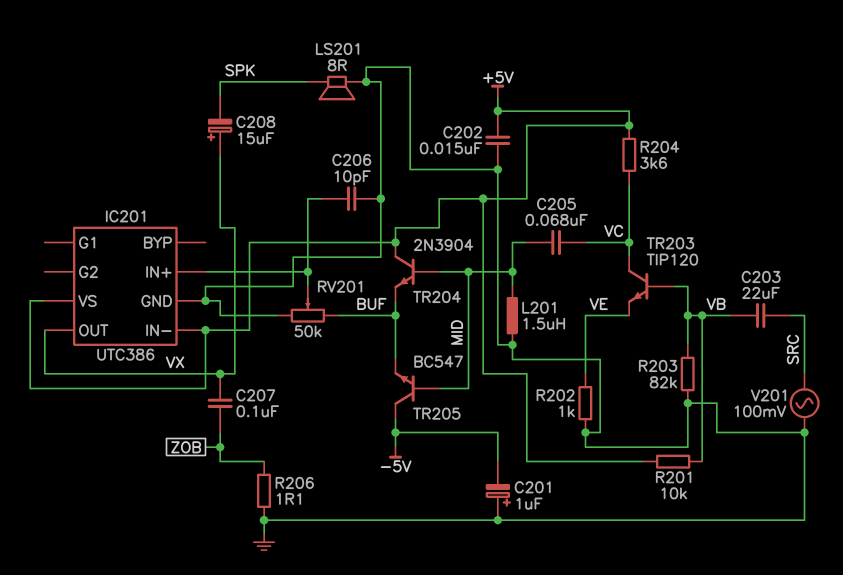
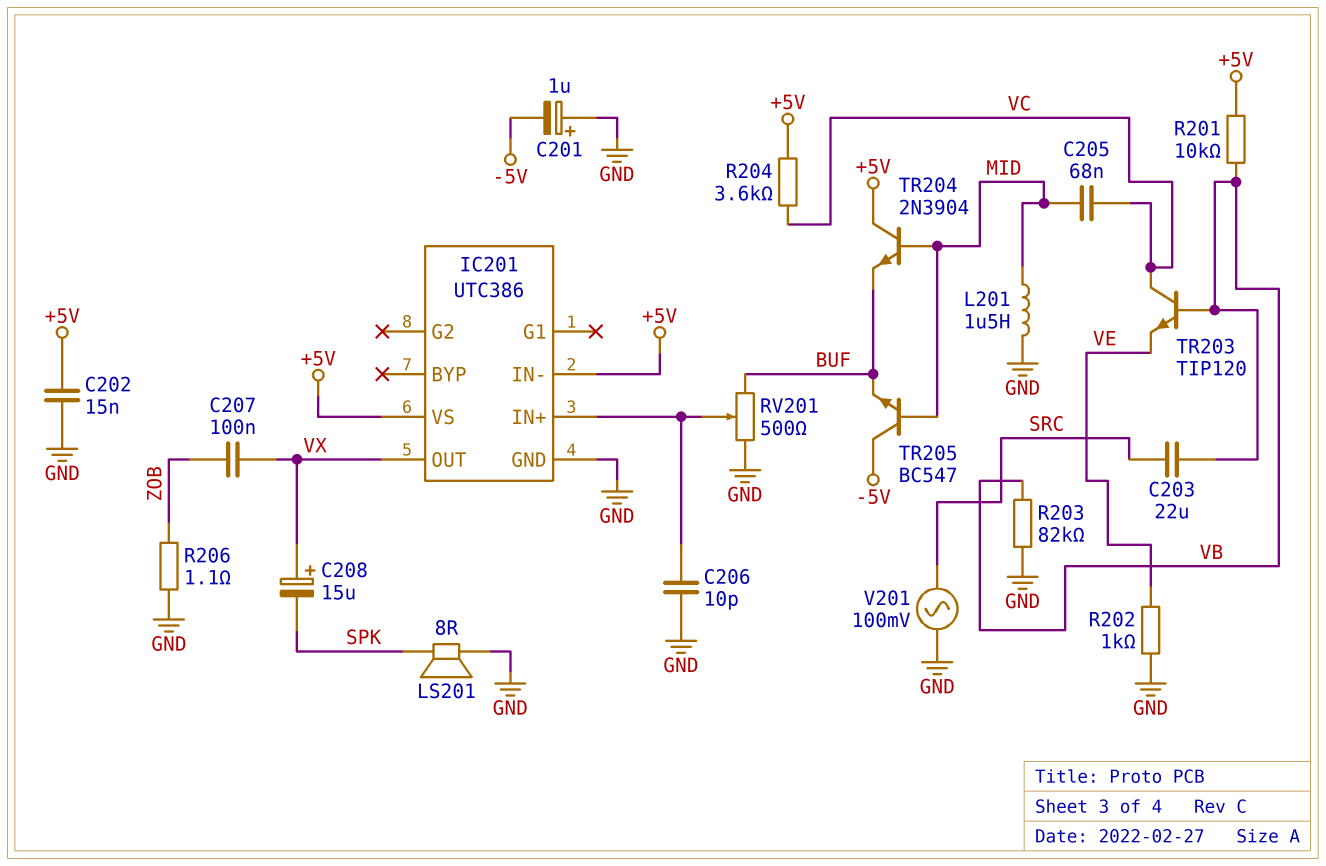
RV201: 50k (BUF, GND, wiper IC201/IN+) -> 500 (BUF, GND, wiper IC201/IN+)

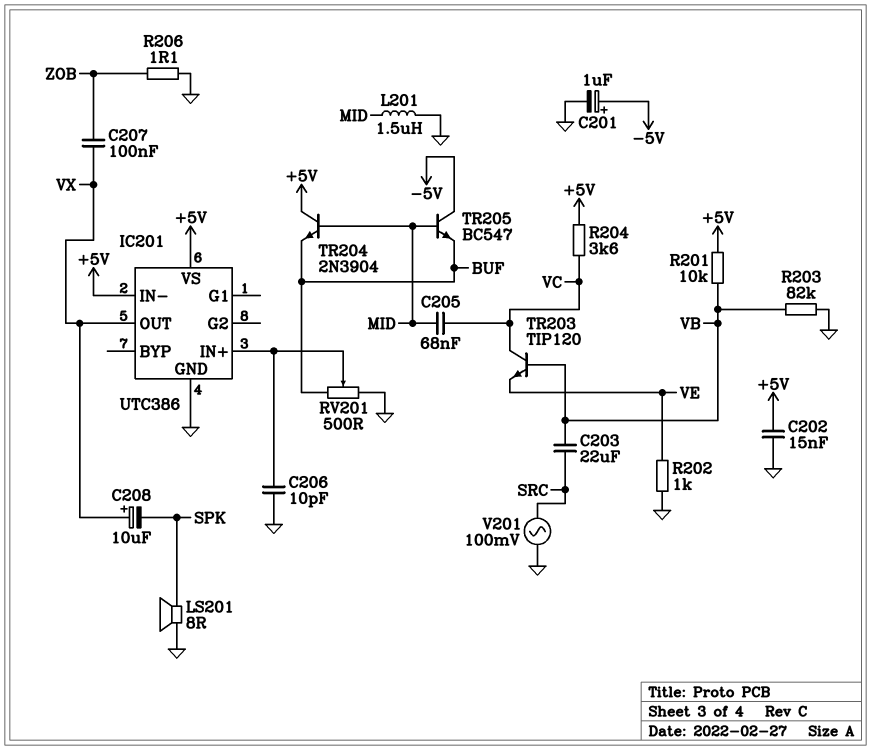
C201: 1uF (plus GND, minus -5V) -> 1uF (plus -5V, minus GND)
C208: 15uF (plus VX, minus SPK) -> 10uF (plus VX, minus SPK)

